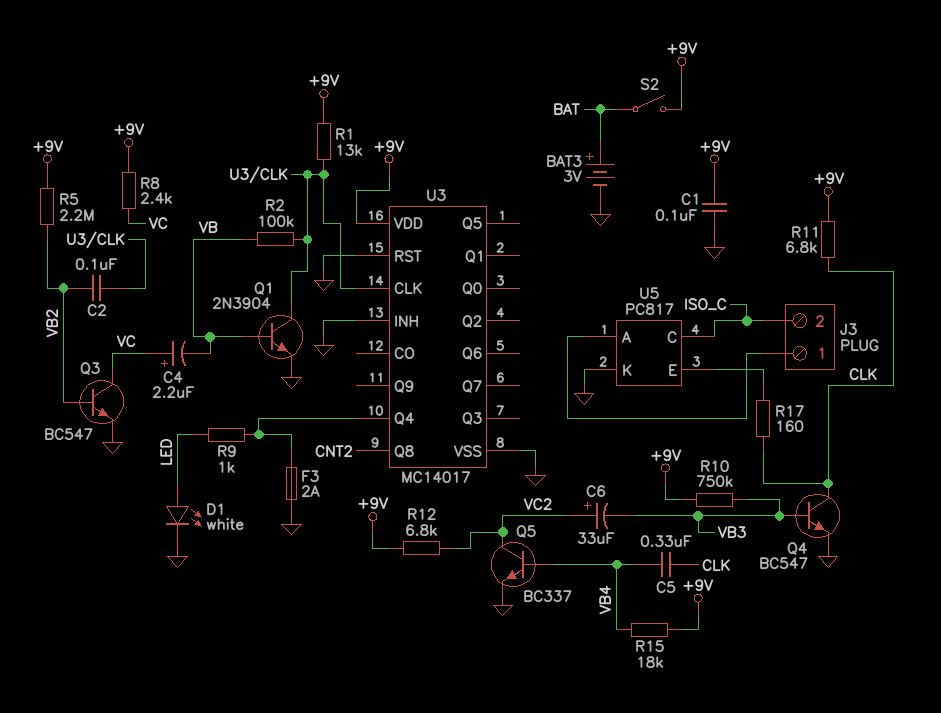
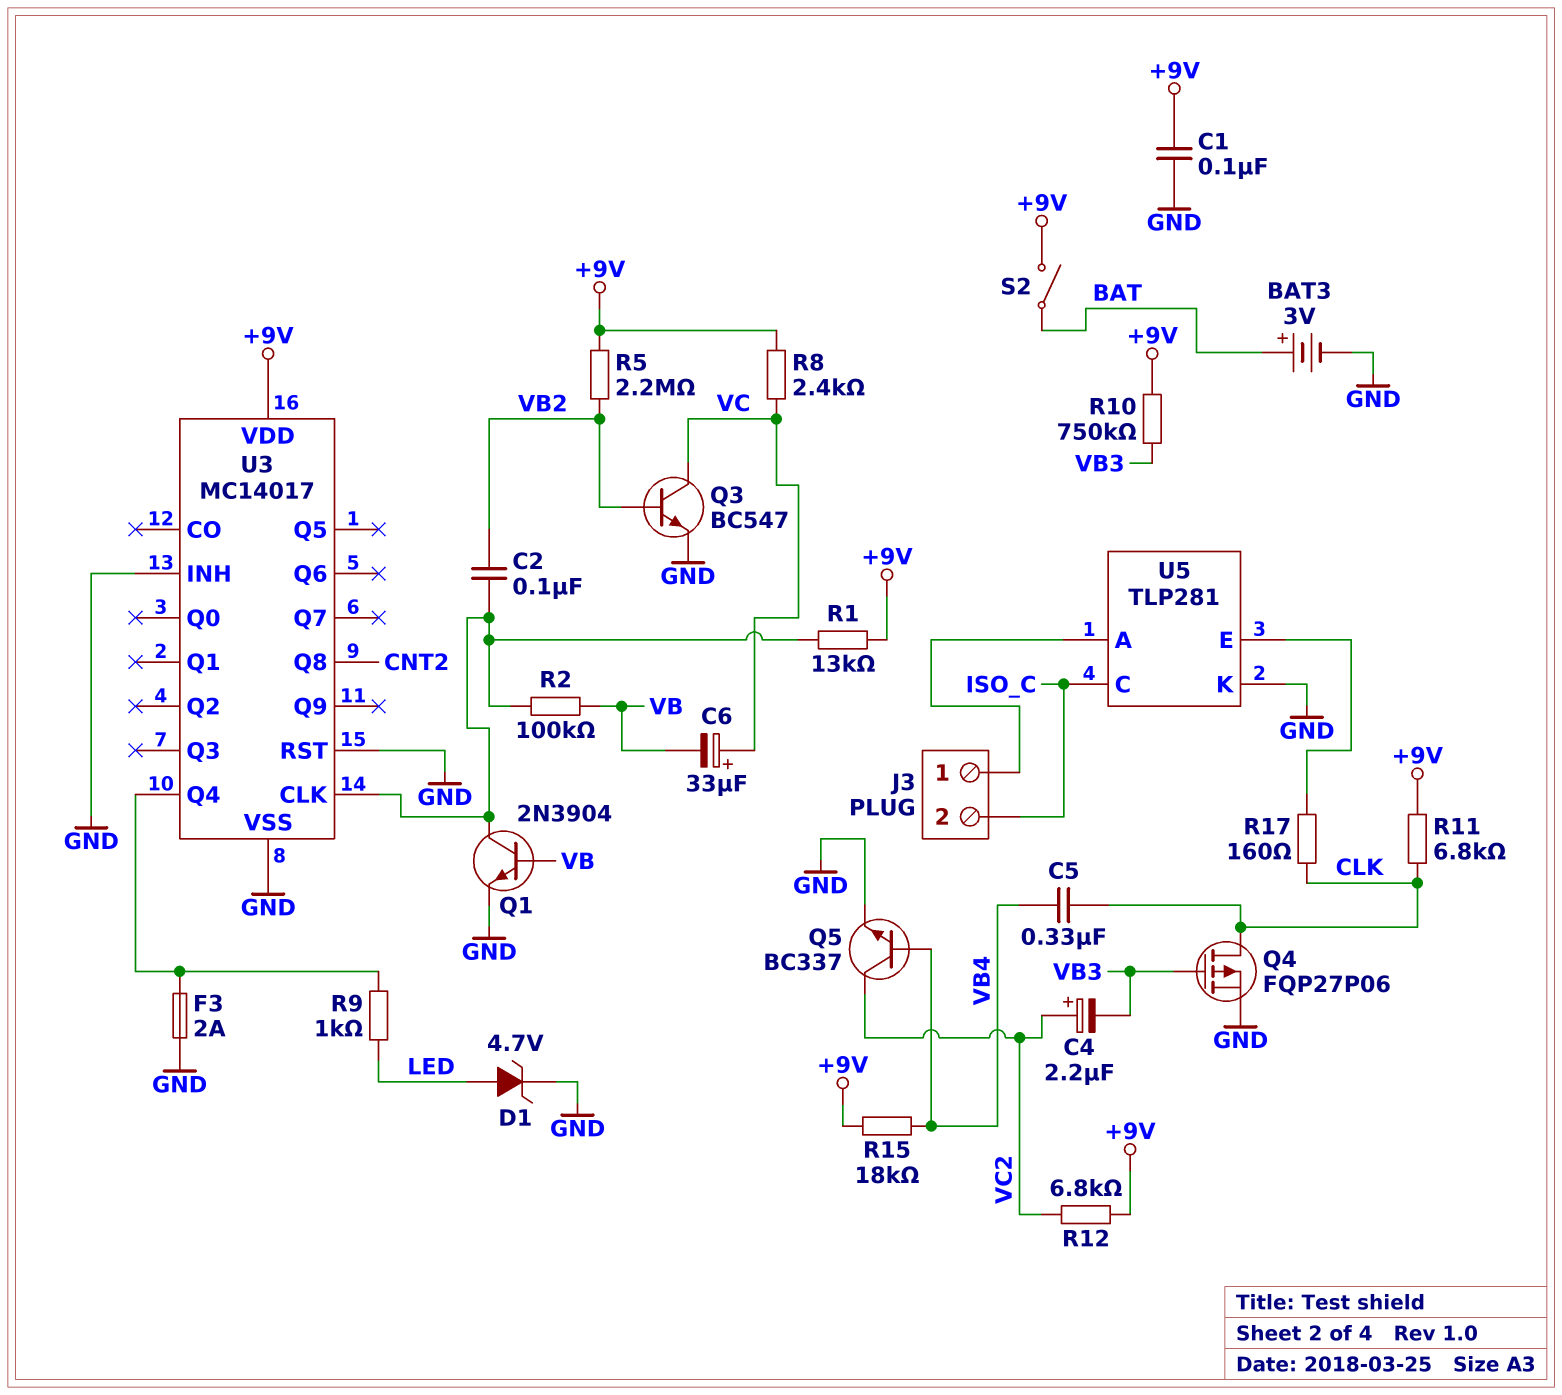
C4: 2.2uF (plus VC, minus VB) -> 2.2uF (plus VC2, minus VB3)
C6: 33uF (plus VC2, minus VB3) -> 33uF (plus VC, minus VB)
D1: LED white (A LED, K GND) -> zener 4.7V (A LED, K GND)
Q4: NPN BC547 (B VB3, C CLK, E GND) -> PMOS FQP27P06 (G VB3, D CLK, S GND)
U5: PC817 -> TLP281

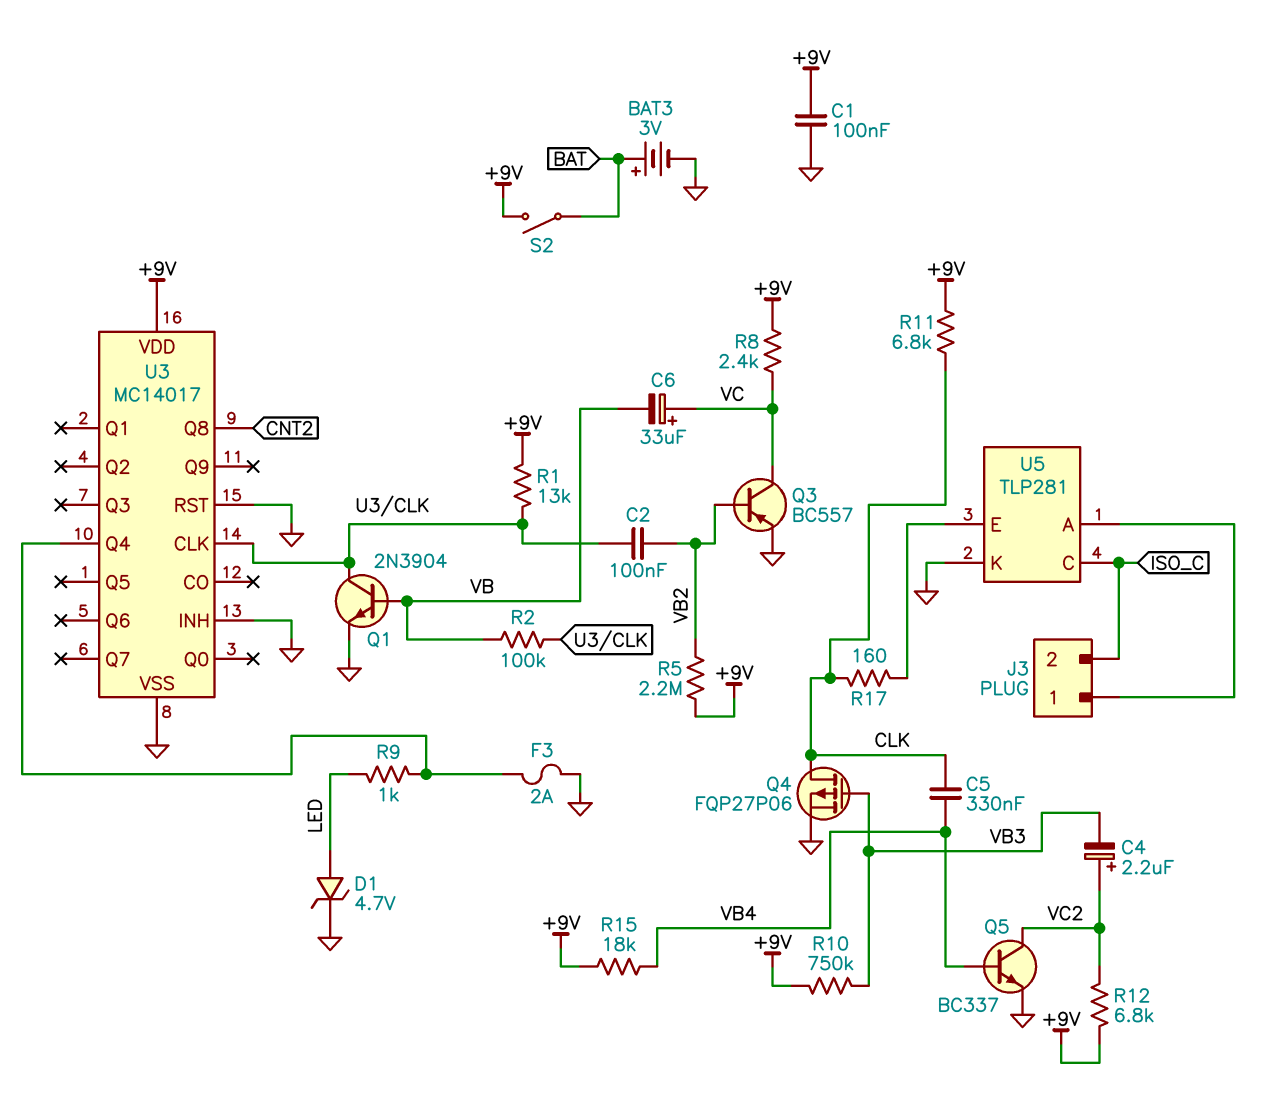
Q3: NPN BC547 (B VB2, C VC, E GND) -> PNP BC557 (B VB2, C VC, E GND)

